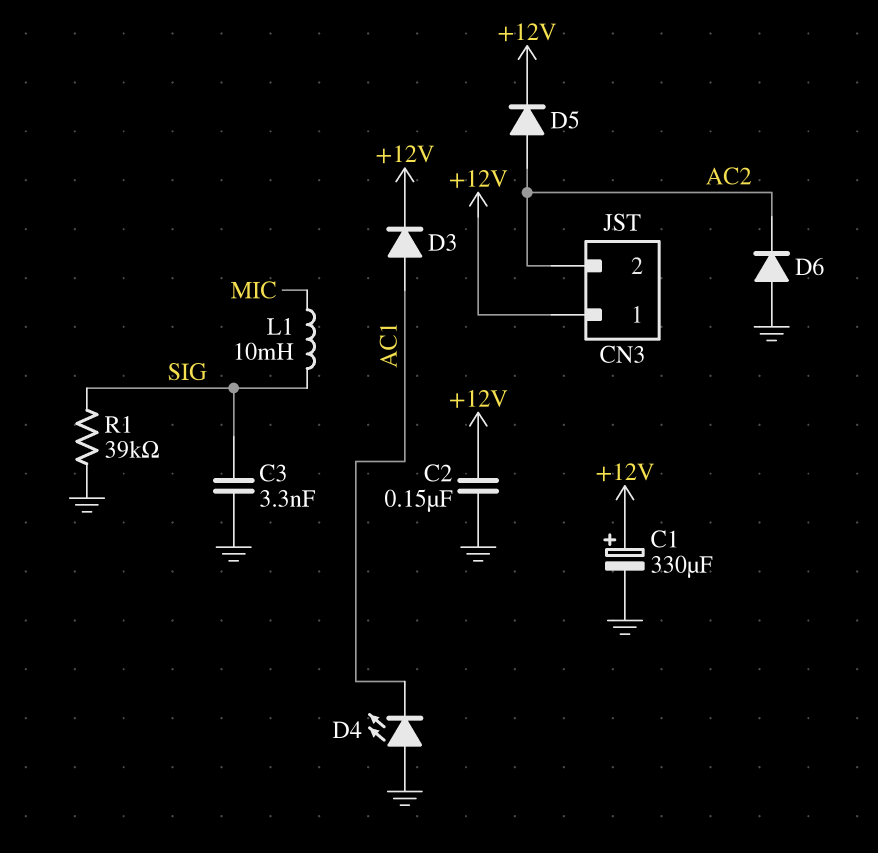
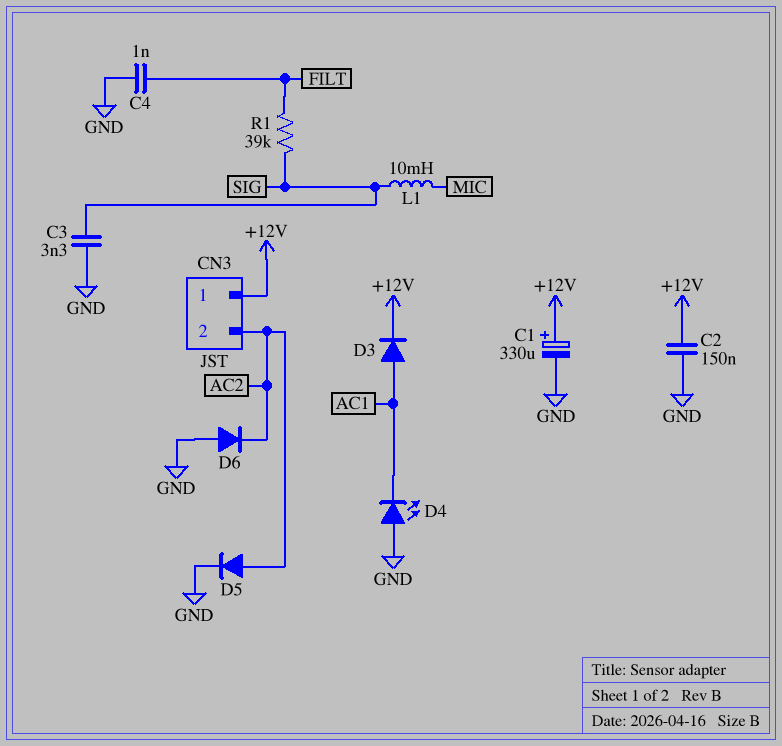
C4: none -> 1nF (FILT, GND)
D5: diode (A AC2, K +12V) -> diode (A AC2, K GND)
R1: 39k (GND, SIG) -> 39k (FILT, SIG)

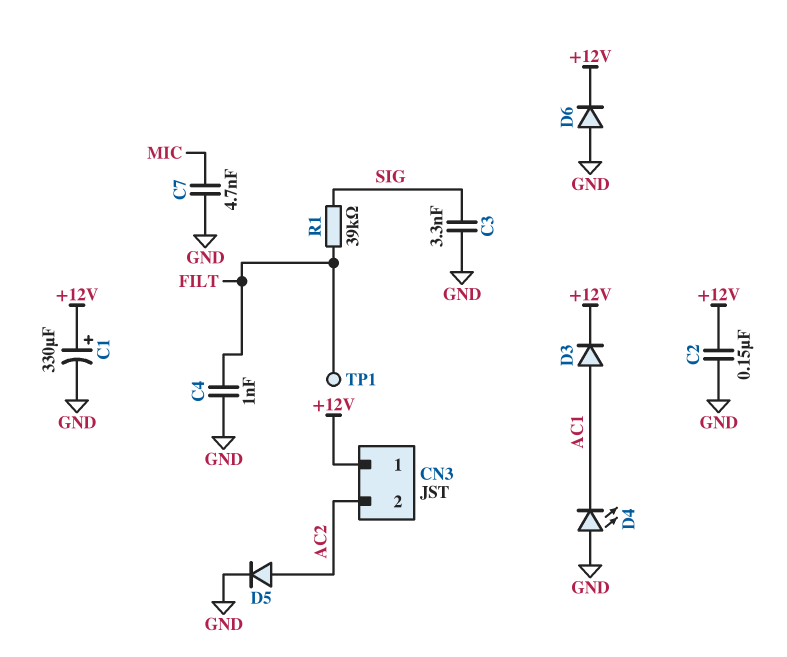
C7: none -> 4.7nF (GND, MIC)
D6: diode (A GND, K AC2) -> diode (A GND, K +12V)
L1: 10mH (MIC, SIG) -> none
TP1: none -> test point (FILT)

